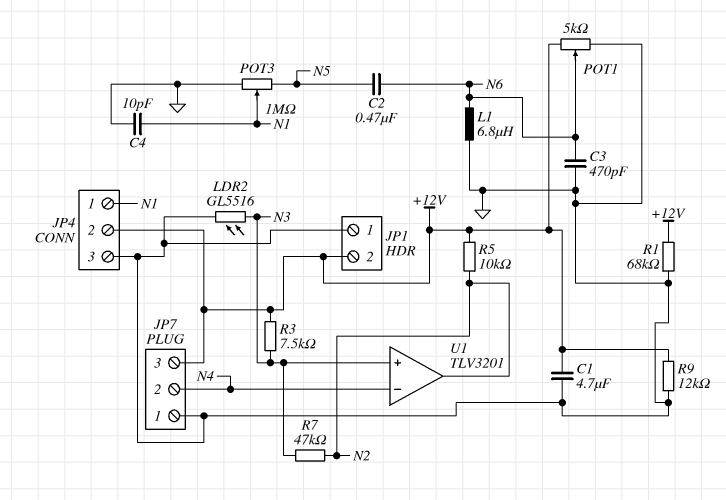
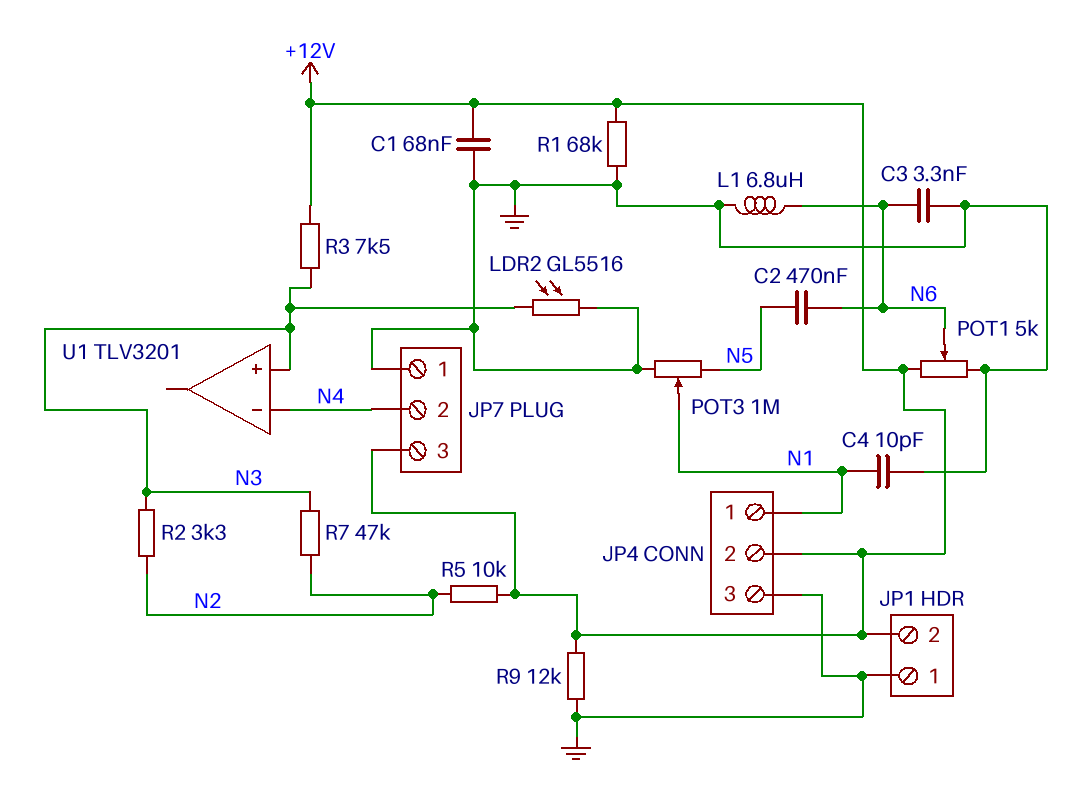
C1: 4.7uF (+12V, GND) -> 68nF (+12V, GND)
C3: 470pF (GND, N6) -> 3.3nF (GND, N6)
R2: none -> 3.3k (N2, N3)
U1 pin out: N2 -> none

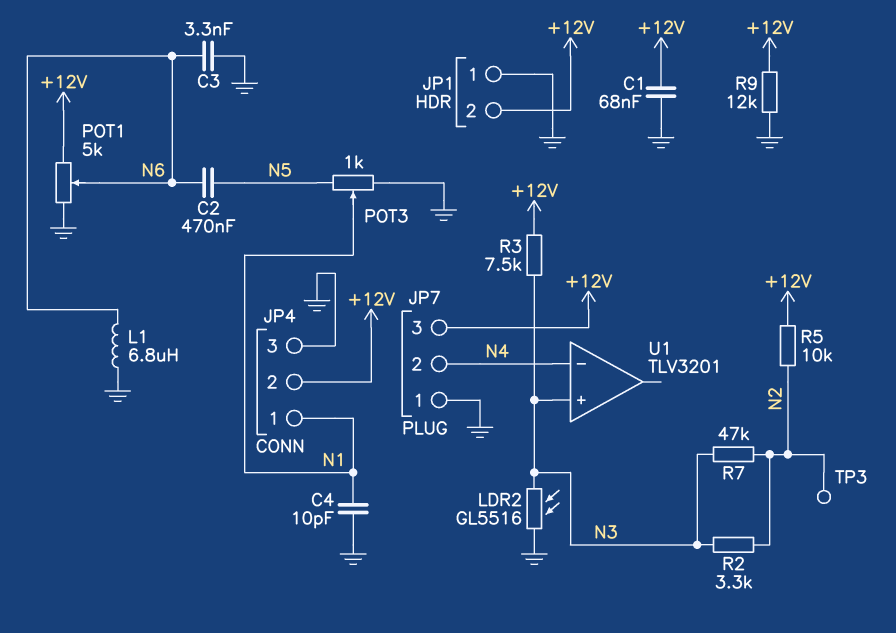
POT3: 1M (GND, N5, wiper N1) -> 1k (GND, N5, wiper N1)
R1: 68k (+12V, GND) -> none
TP3: none -> test point (N2)

